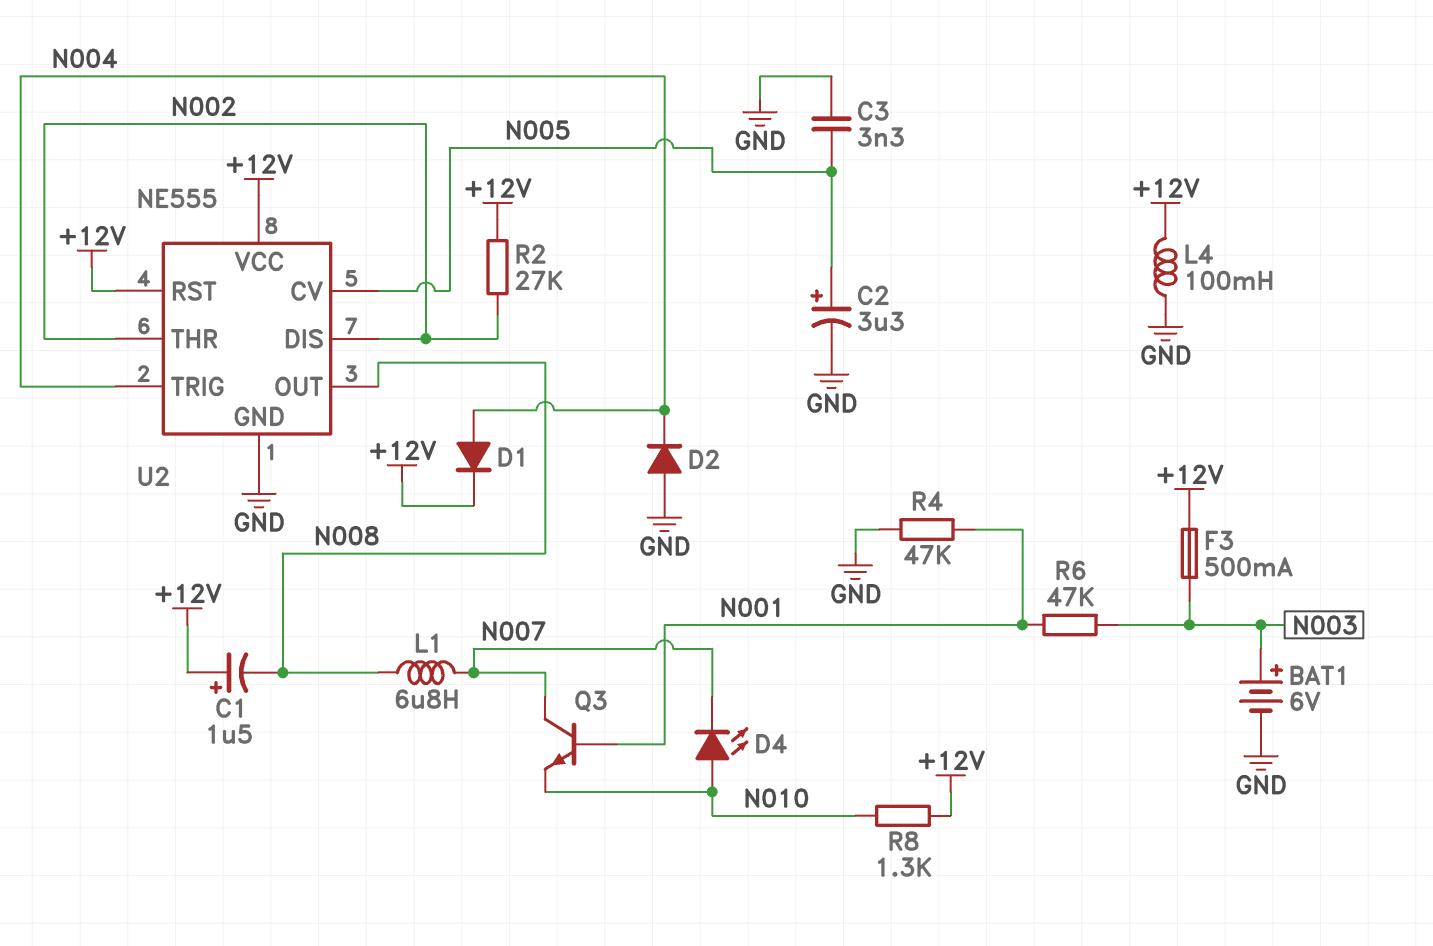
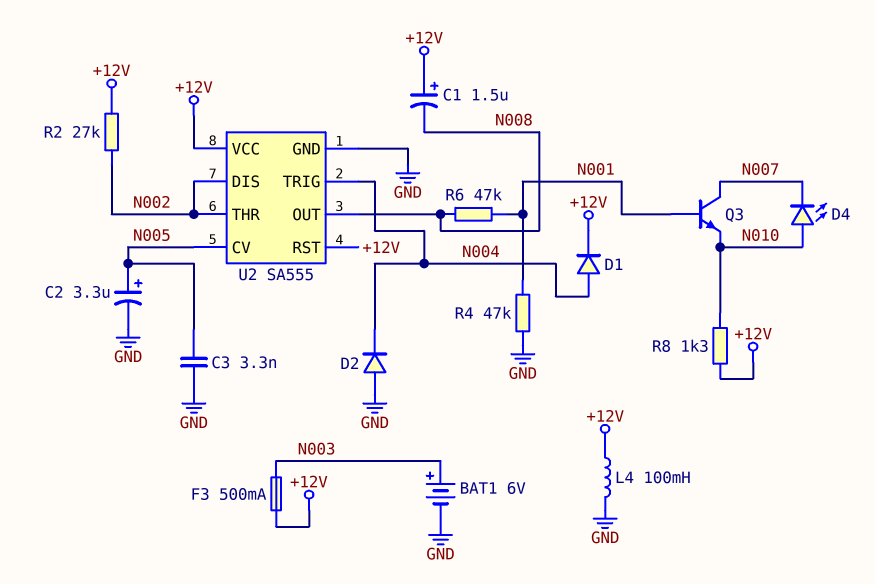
L1: 6.8uH (N007, N008) -> none
R6: 47k (N001, N003) -> 47k (N001, N008)
U2: NE555 -> SA555

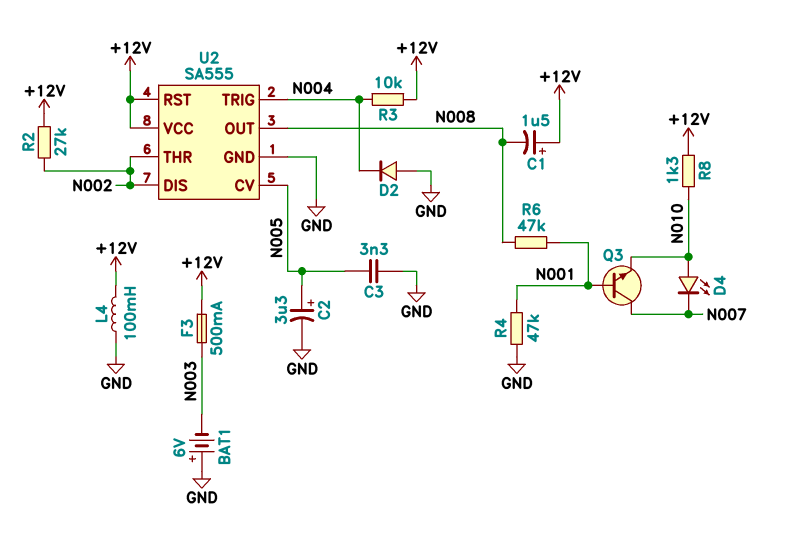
BAT1: 6V (plus N003, minus GND) -> 6V (plus GND, minus N003)
D1: diode (A N004, K +12V) -> none
R3: none -> 10k (+12V, N004)

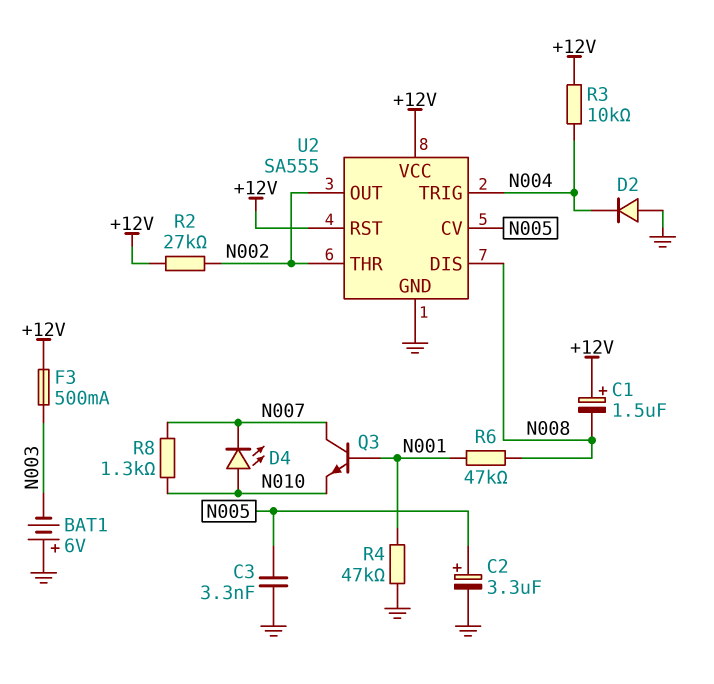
L4: 100mH (+12V, GND) -> none
R8: 1.3k (+12V, N010) -> 1.3k (N007, N010)
U2 pin DIS: N002 -> N008
U2 pin OUT: N008 -> N002

